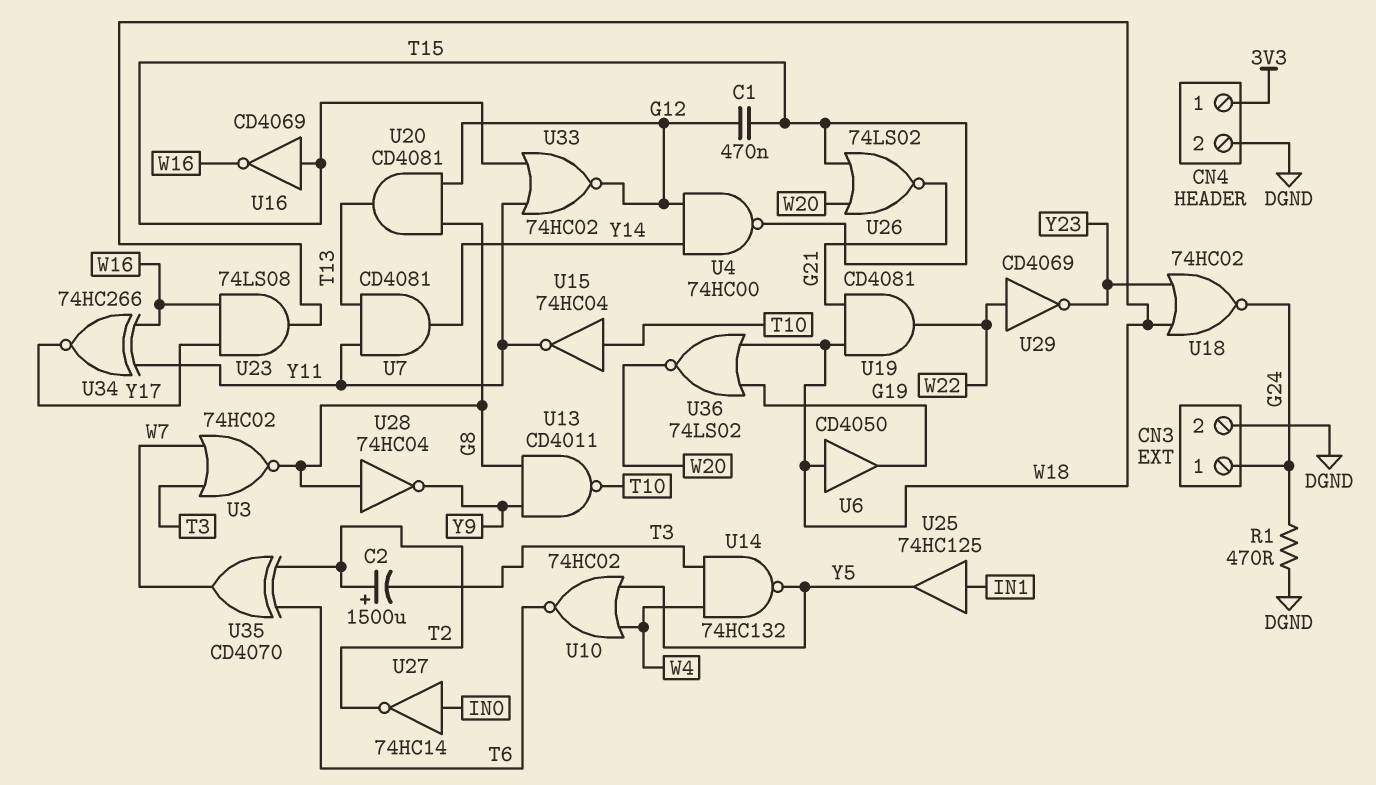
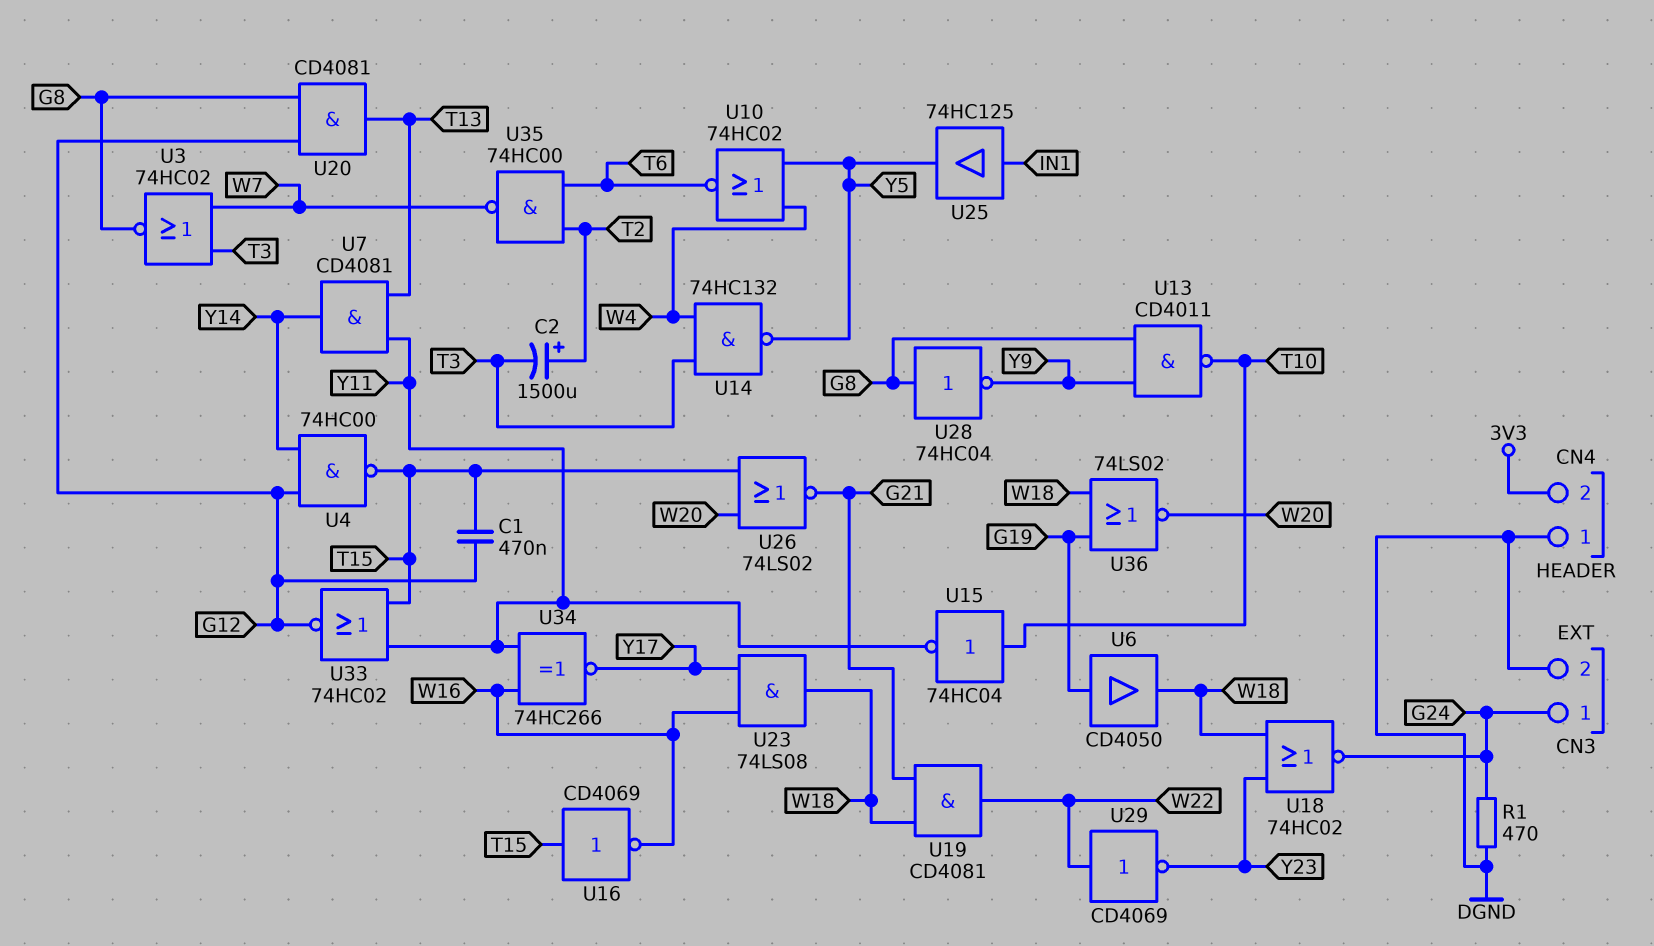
CN4 pin 1: 3V3 -> DGND
CN4 pin 2: DGND -> 3V3
U6: buffer CD4050 (in W18, out G19) -> buffer CD4050 (in G19, out W18)
U27: NOT 74HC14 (in IN0, out T2) -> none
U35: XOR CD4070 (in T2, in T6, out W7) -> NAND 74HC00 (in T2, in T6, out W7)

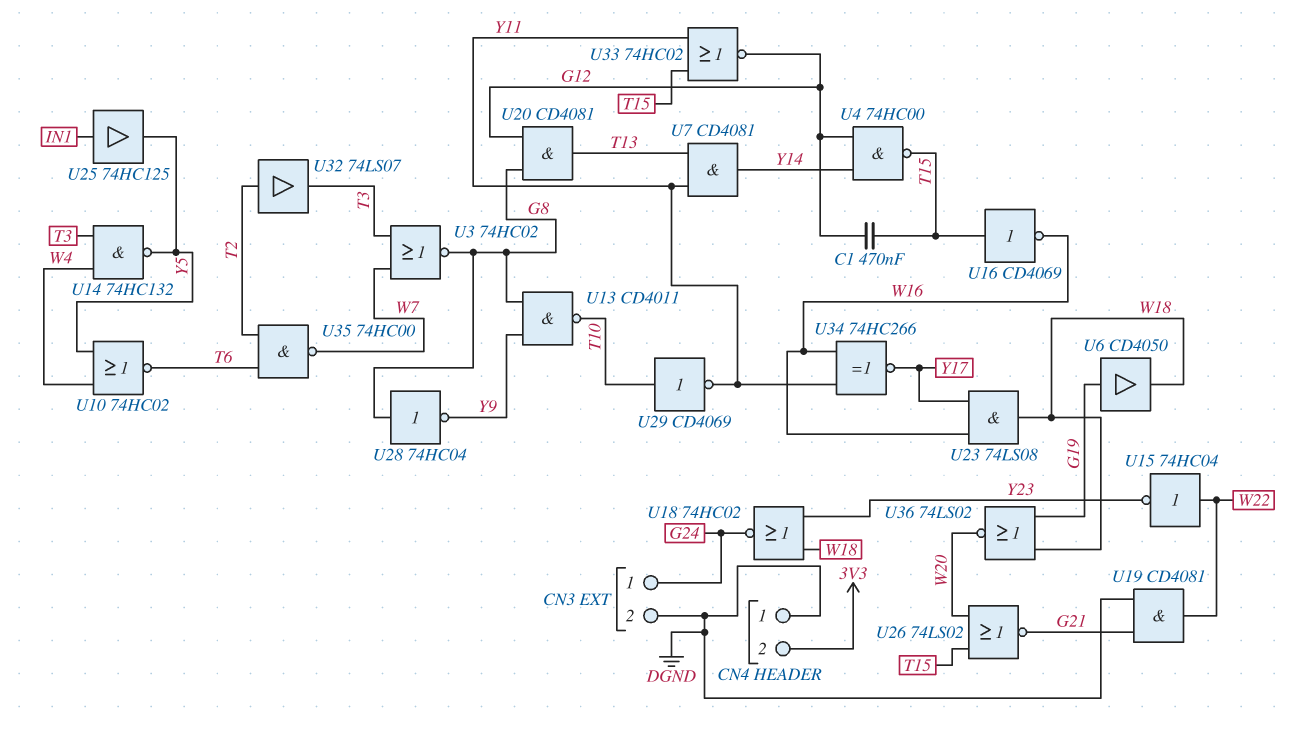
C2: 1500uF (plus T2, minus T3) -> none
R1: 470 (DGND, G24) -> none
U15: NOT 74HC04 (in T10, out Y11) -> NOT 74HC04 (in W22, out Y23)
U19: AND CD4081 (in G21, in W18, out W22) -> AND CD4081 (in DGND, in G21, out W22)
U29: NOT CD4069 (in W22, out Y23) -> NOT CD4069 (in T10, out Y11)
U32: none -> buffer 74LS07 (in T2, out T3)

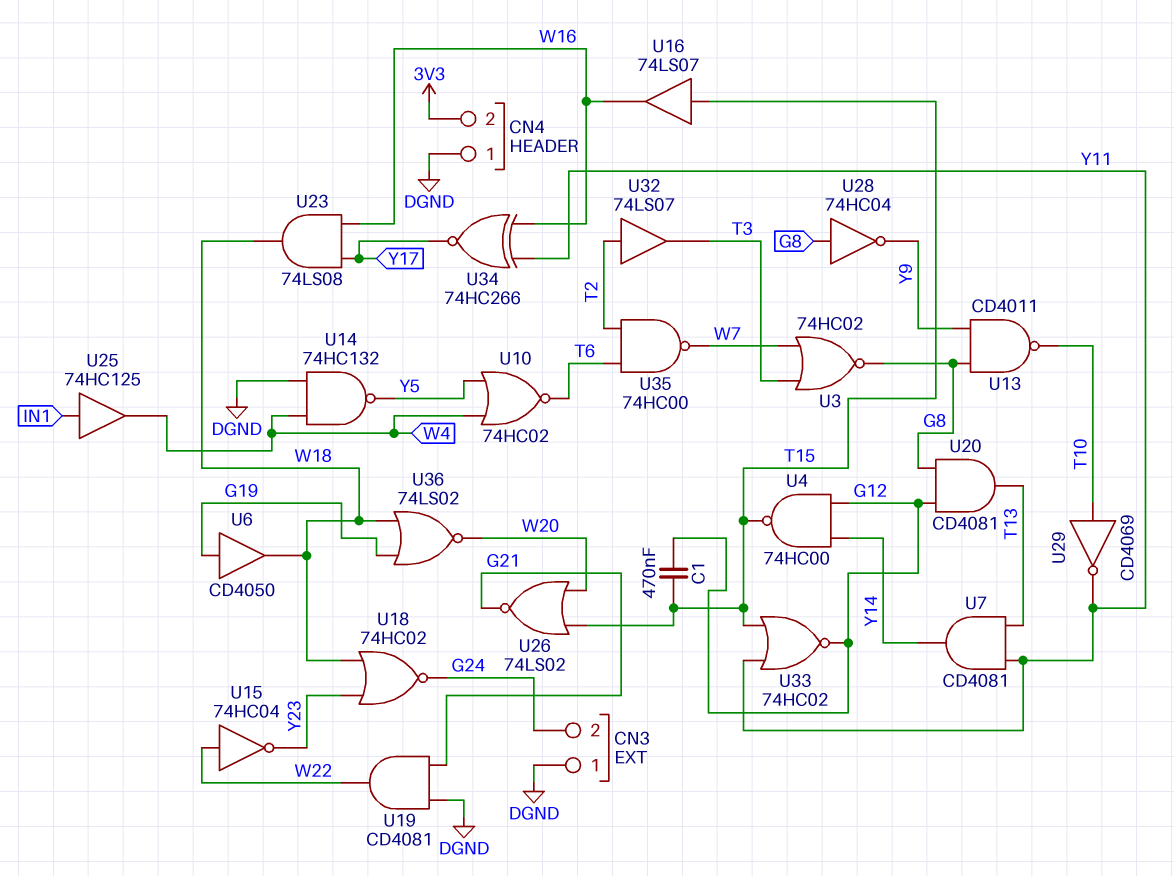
CN3 pin 1: G24 -> DGND
CN3 pin 2: DGND -> G24
U14: NAND 74HC132 (in T3, in W4, out Y5) -> NAND 74HC132 (in DGND, in W4, out Y5)
U16: NOT CD4069 (in T15, out W16) -> buffer 74LS07 (in T15, out W16)
U25: buffer 74HC125 (in IN1, out Y5) -> buffer 74HC125 (in IN1, out W4)

